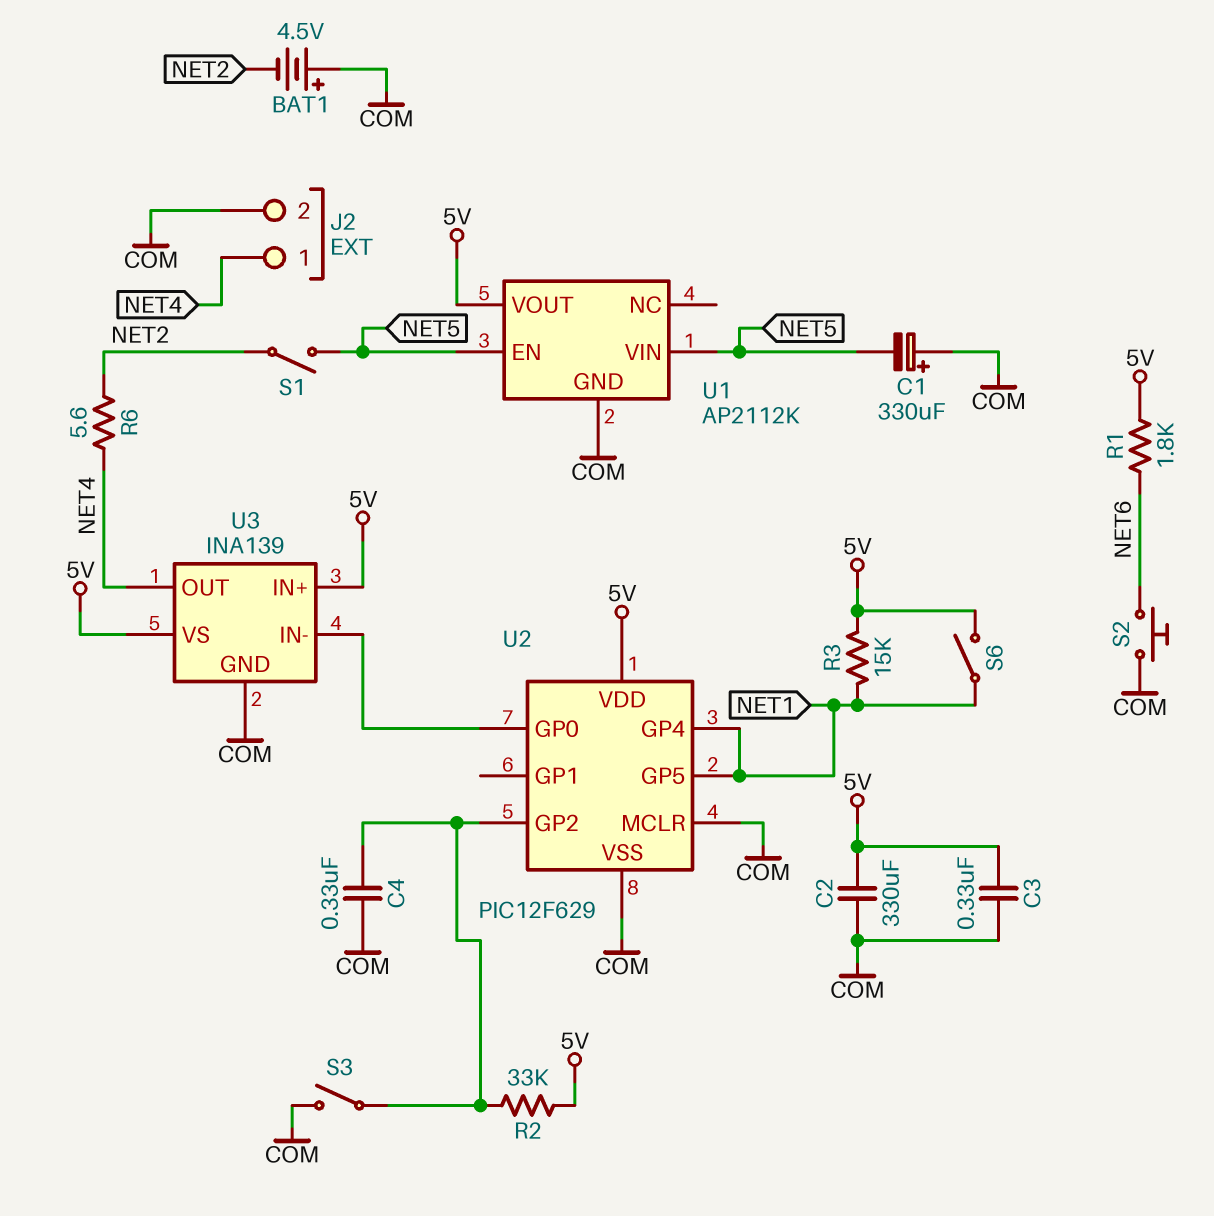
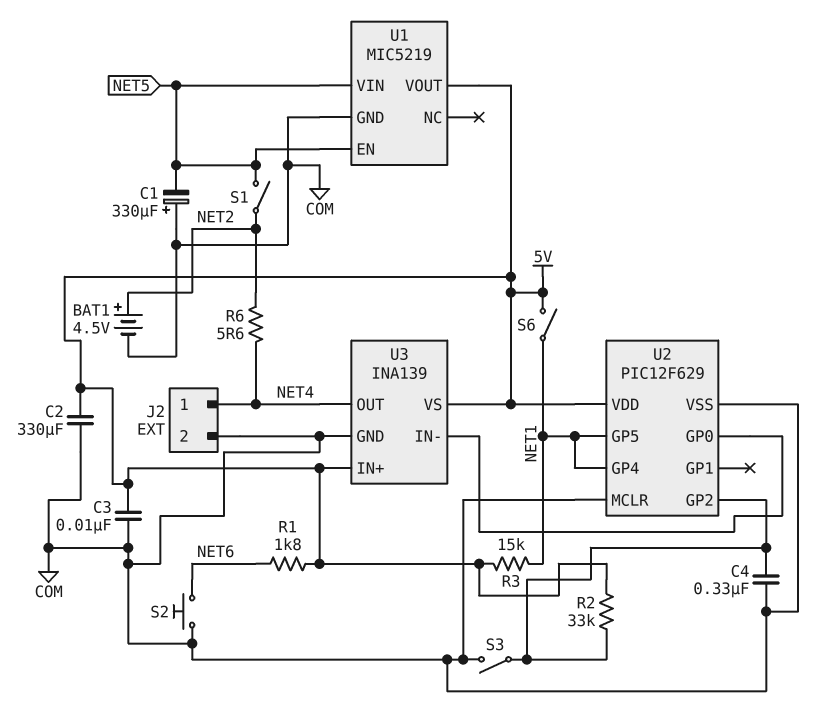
BAT1: 4.5V (plus COM, minus NET2) -> 4.5V (plus NET2, minus COM)
C3: 330nF (5V, COM) -> 10nF (5V, COM)
U1: AP2112K -> MIC5219

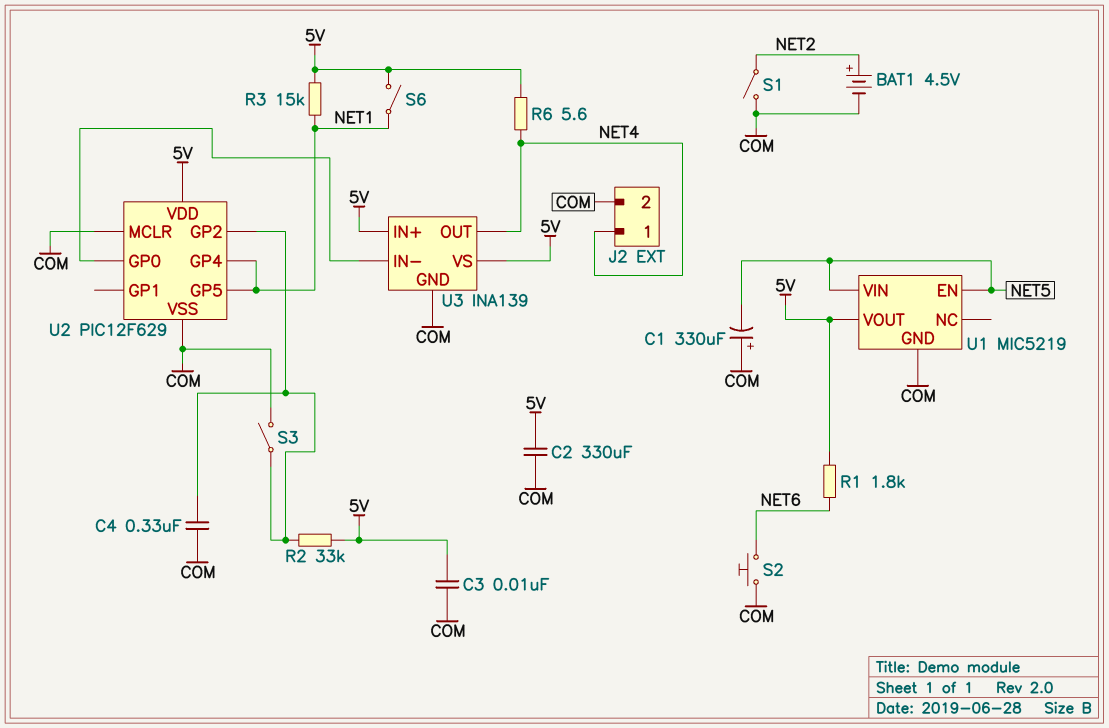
R6: 5.6 (NET2, NET4) -> 5.6 (5V, NET4)
S1: switch (NET2, NET5) -> switch (COM, NET2)

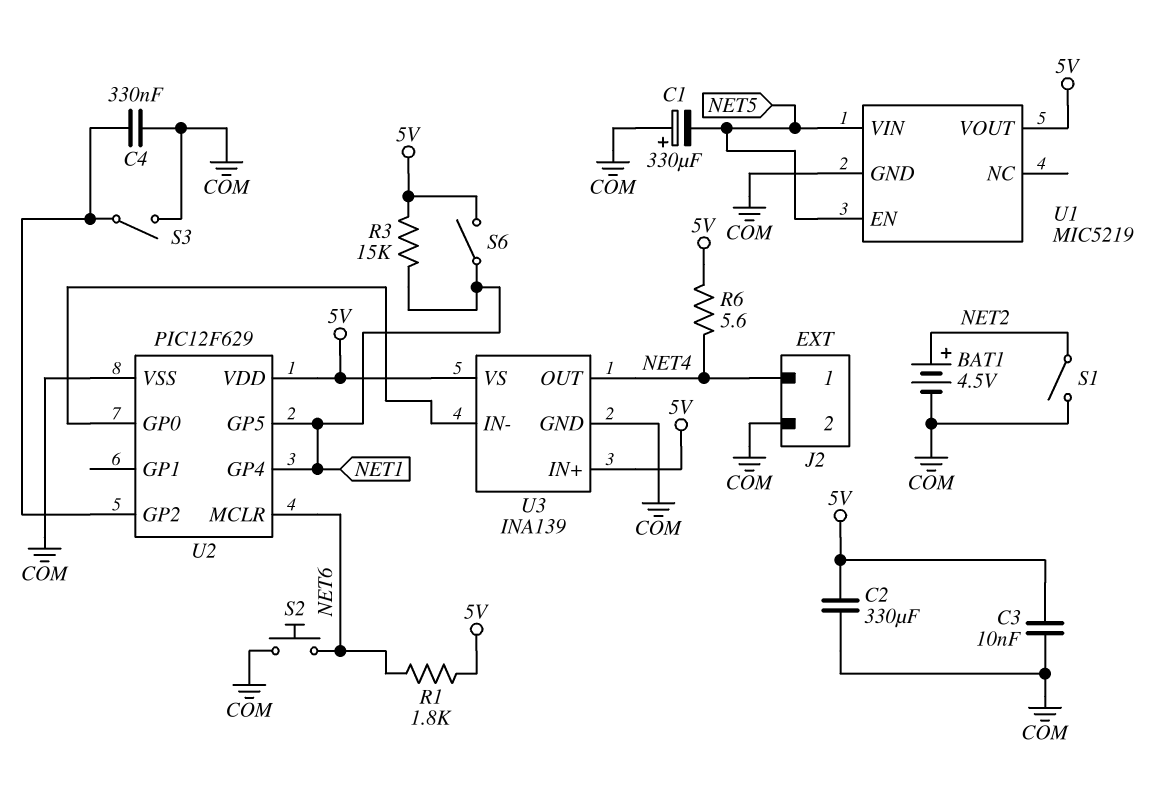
R2: 33k (5V, U2/GP2) -> none
U2 pin MCLR: COM -> NET6

